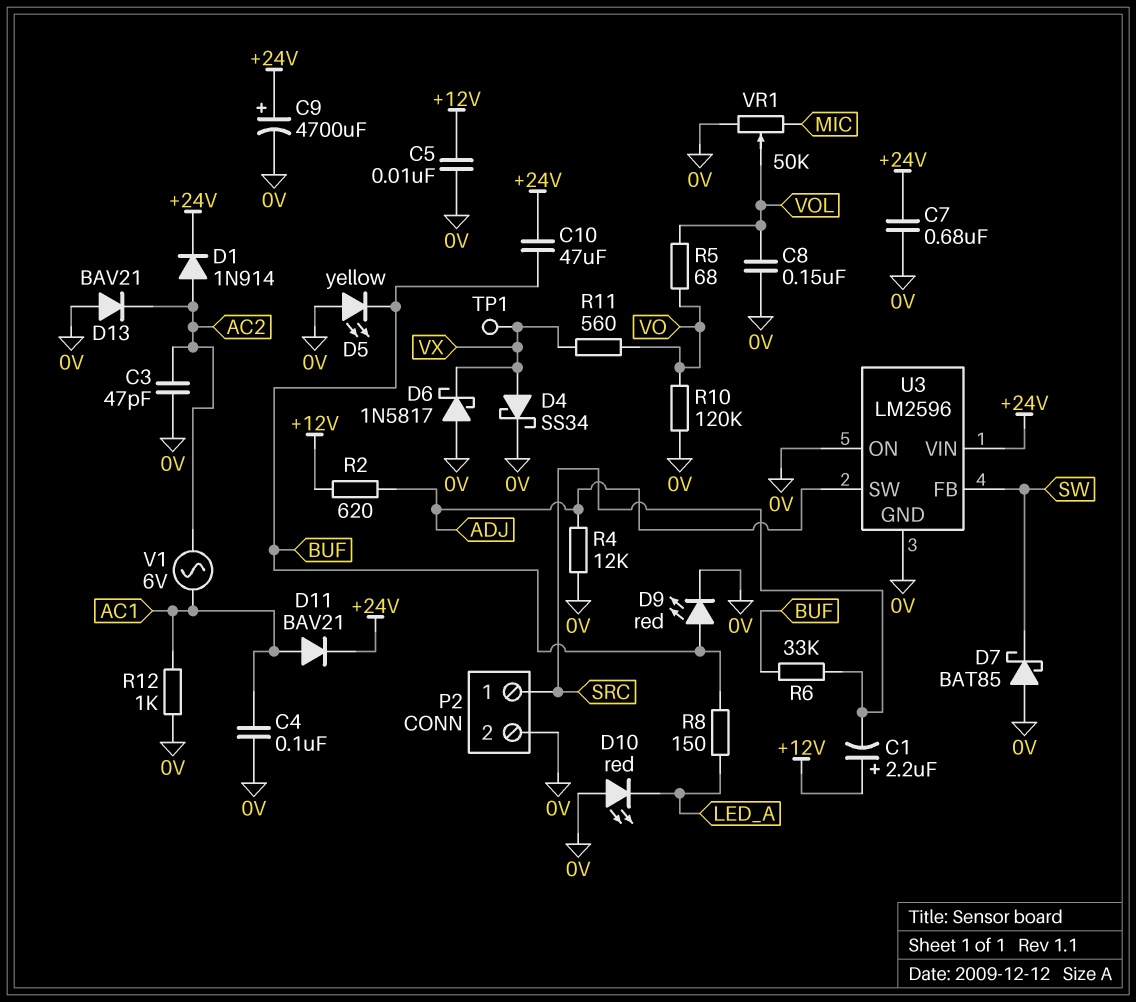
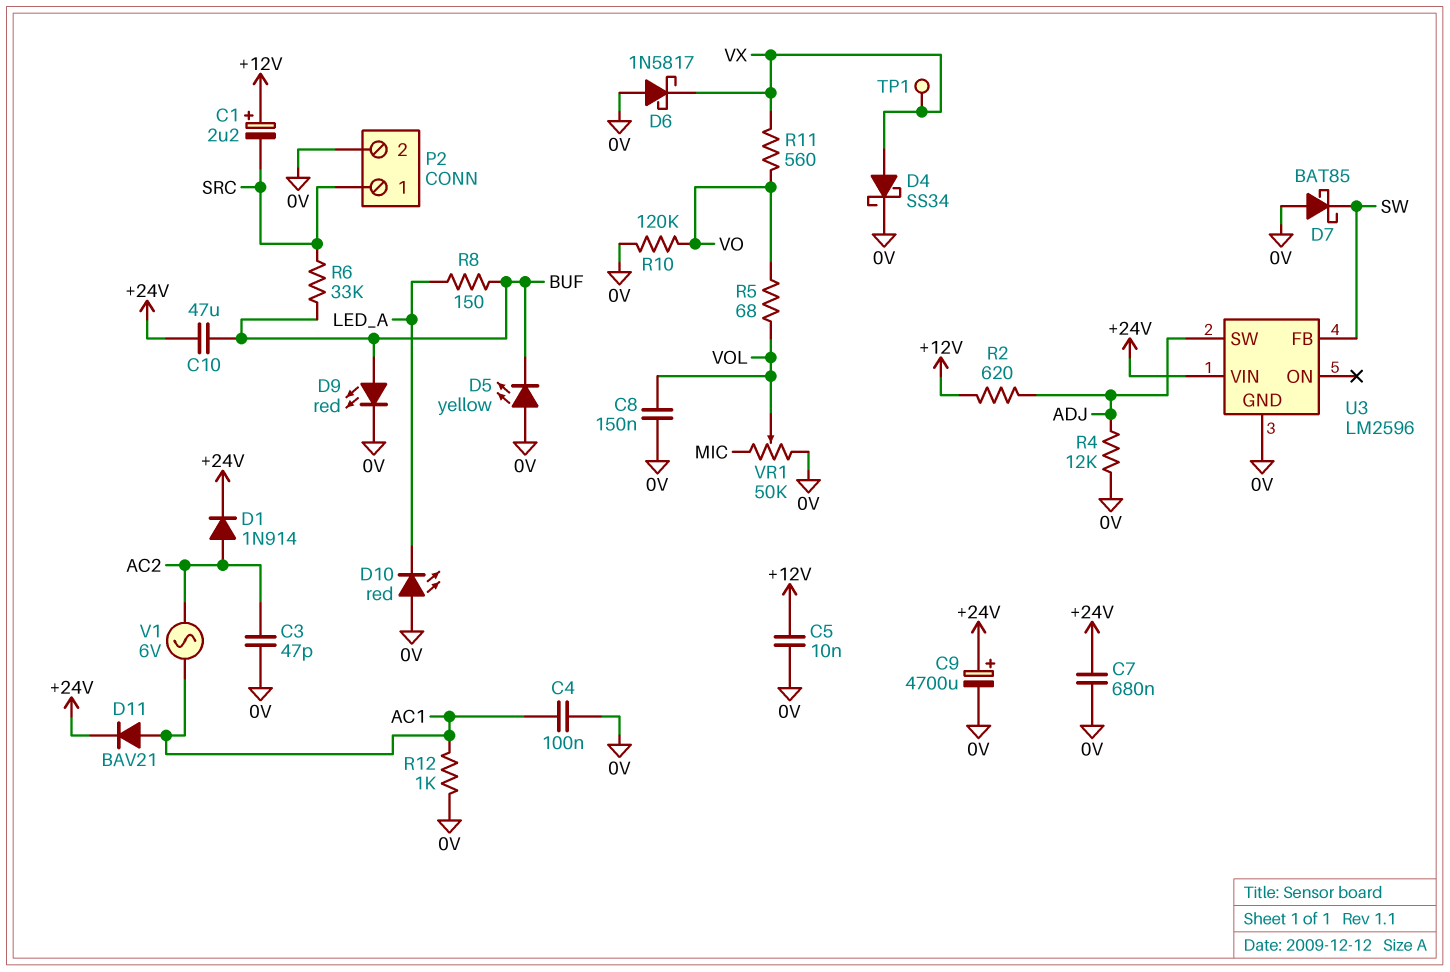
D13: diode BAV21 (A 0V, K AC2) -> none
U3 pin ON: 0V -> none

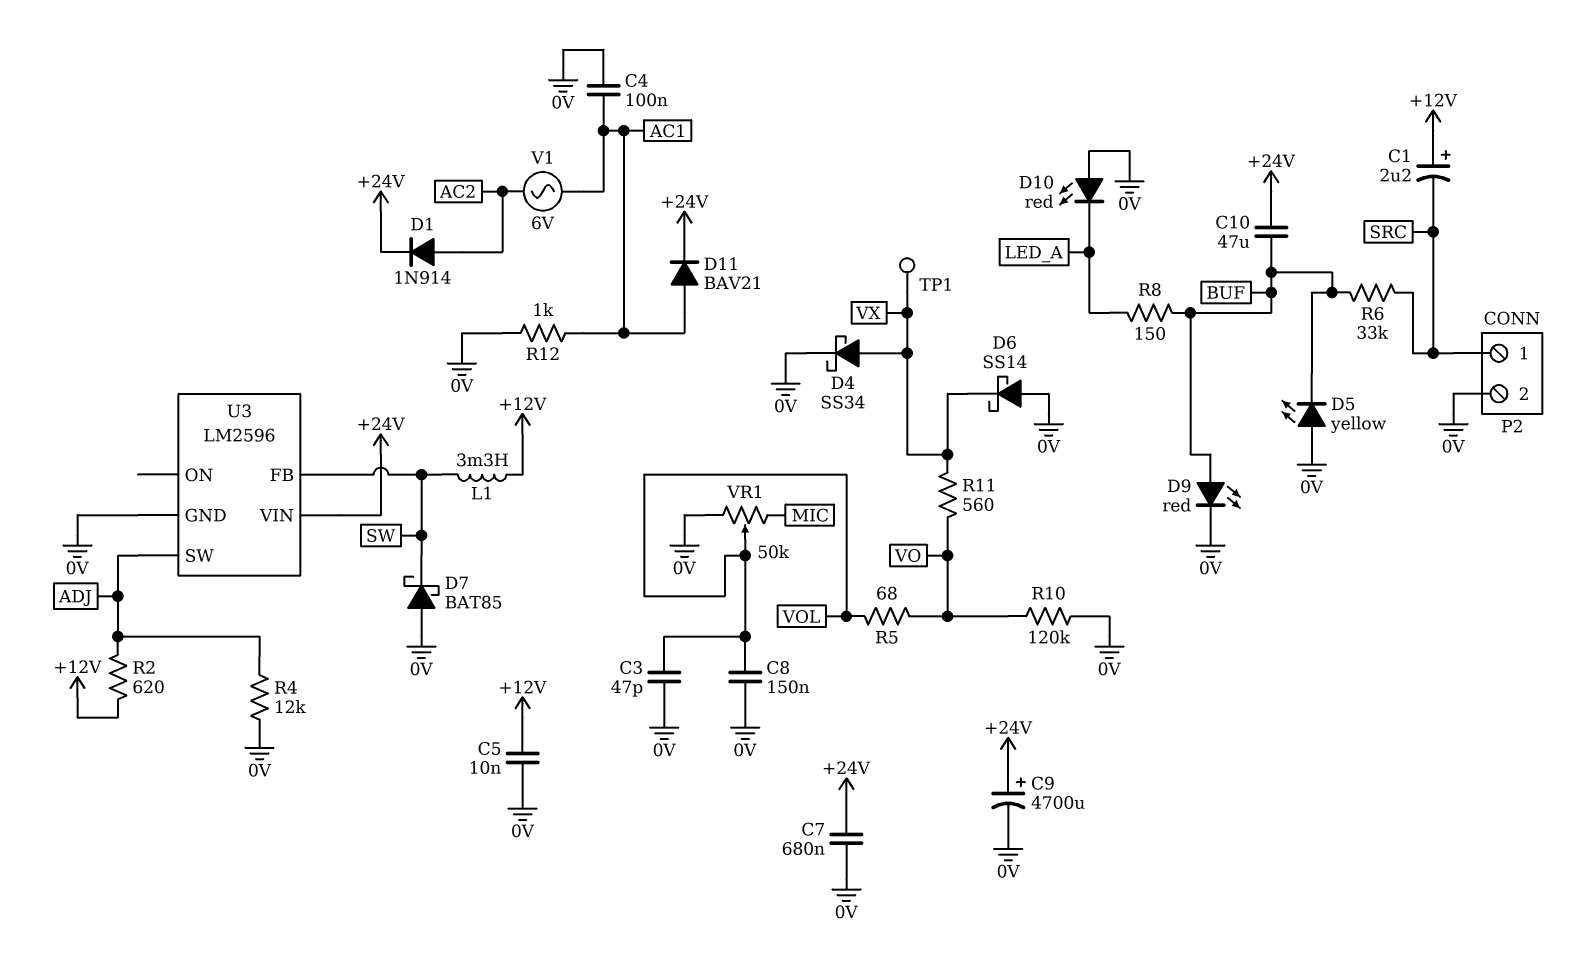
C3: 47pF (0V, AC2) -> 47pF (0V, VOL)
D6: schottky 1N5817 (A 0V, K VX) -> schottky SS14 (A 0V, K VX)
L1: none -> 3.3mH (+12V, SW)

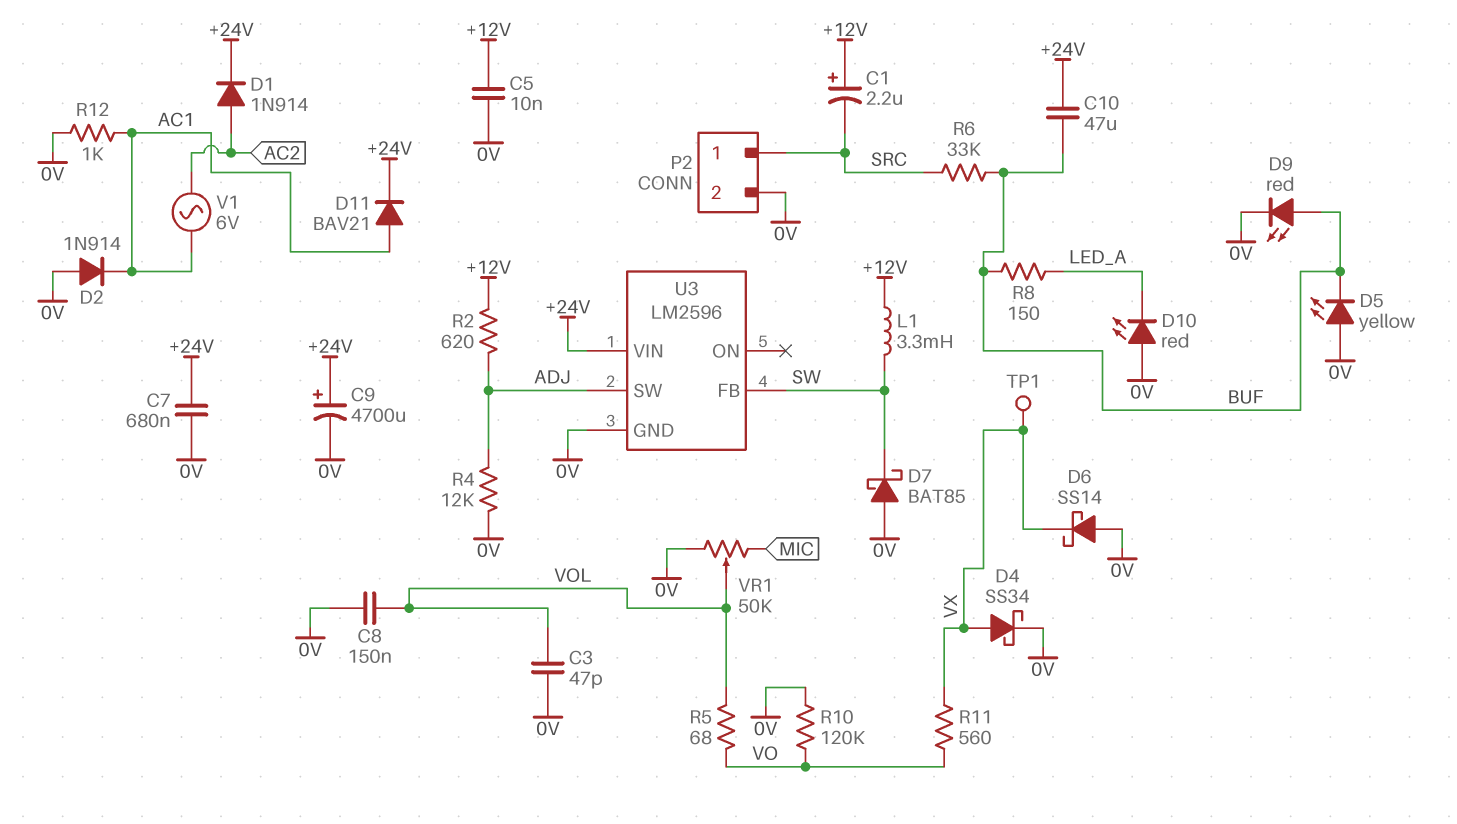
C4: 100nF (0V, AC1) -> none
D2: none -> diode 1N914 (A 0V, K AC1)

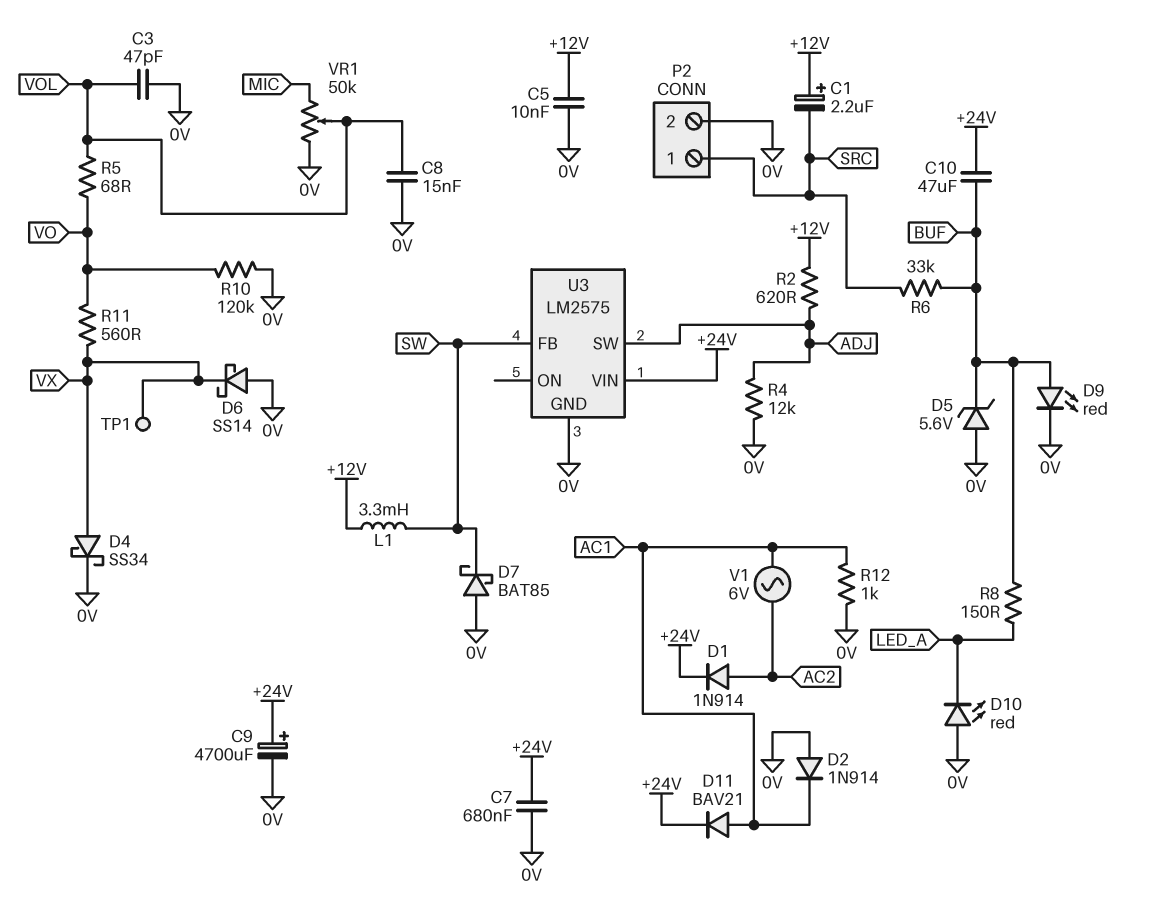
C8: 150nF (0V, VOL) -> 15nF (0V, VOL)
D5: LED yellow (A 0V, K BUF) -> zener 5.6V (A 0V, K BUF)
U3: LM2596 -> LM2575

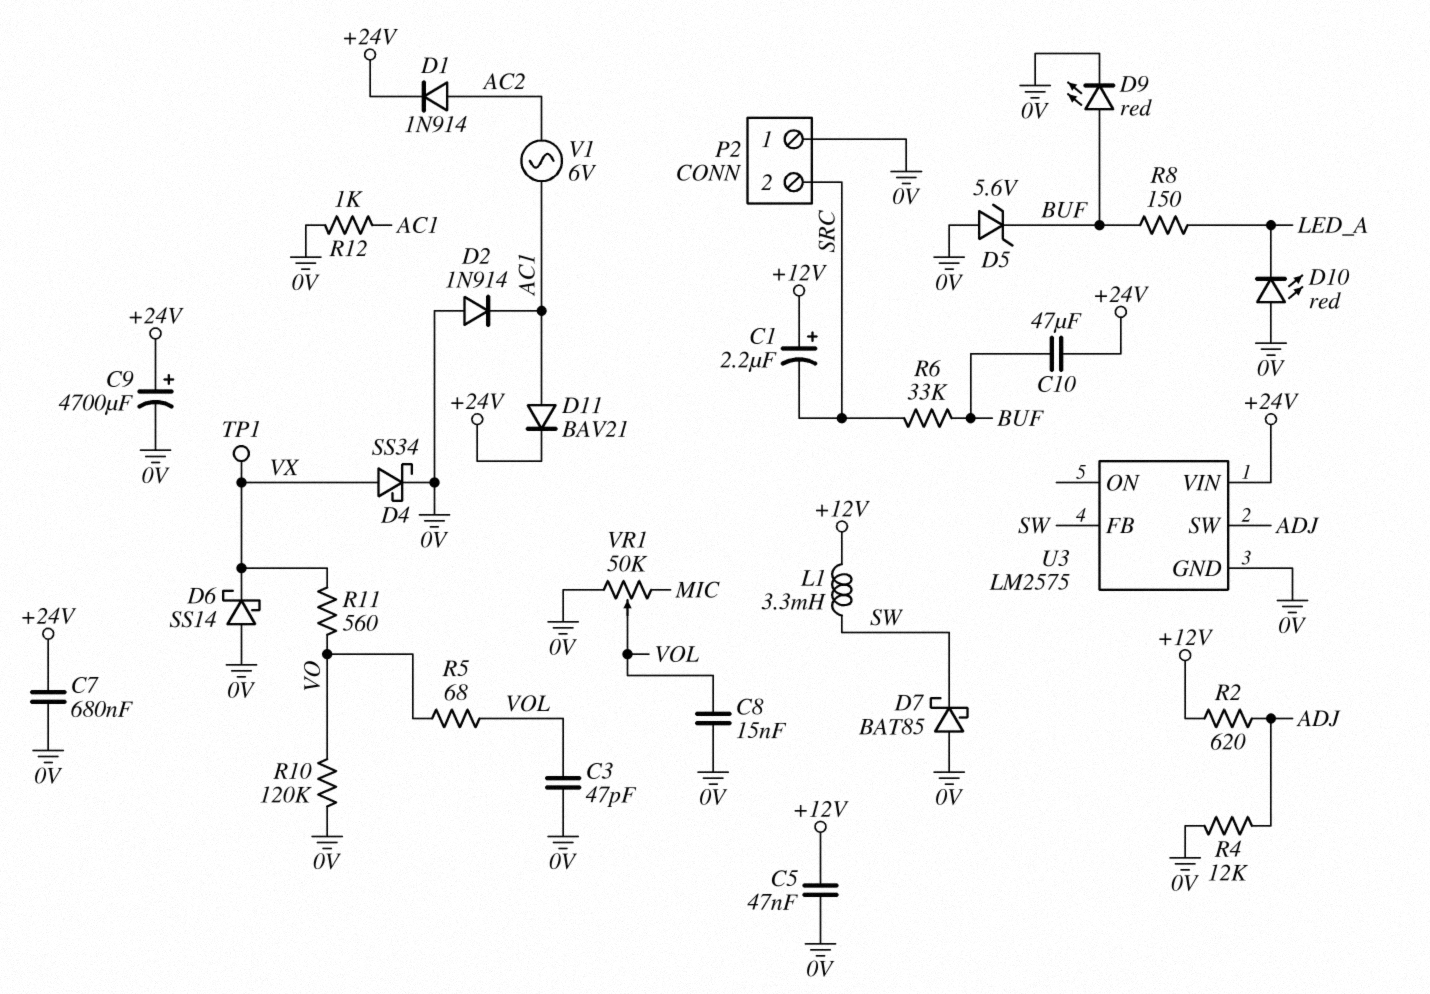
C5: 10nF (+12V, 0V) -> 47nF (+12V, 0V)
P2 pin 1: SRC -> 0V
P2 pin 2: 0V -> SRC

